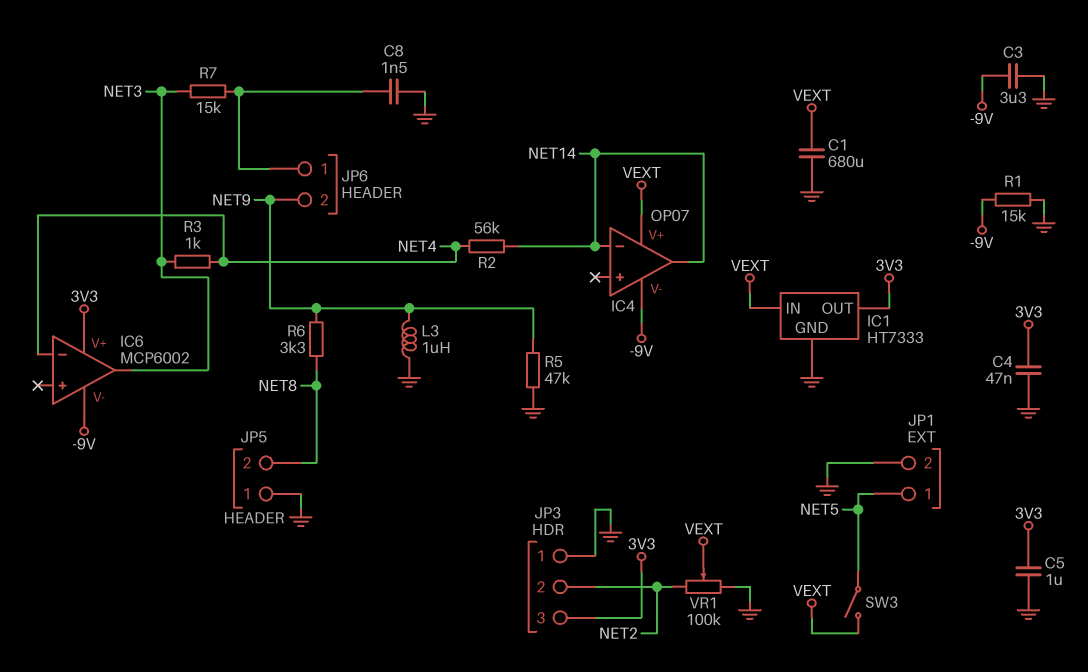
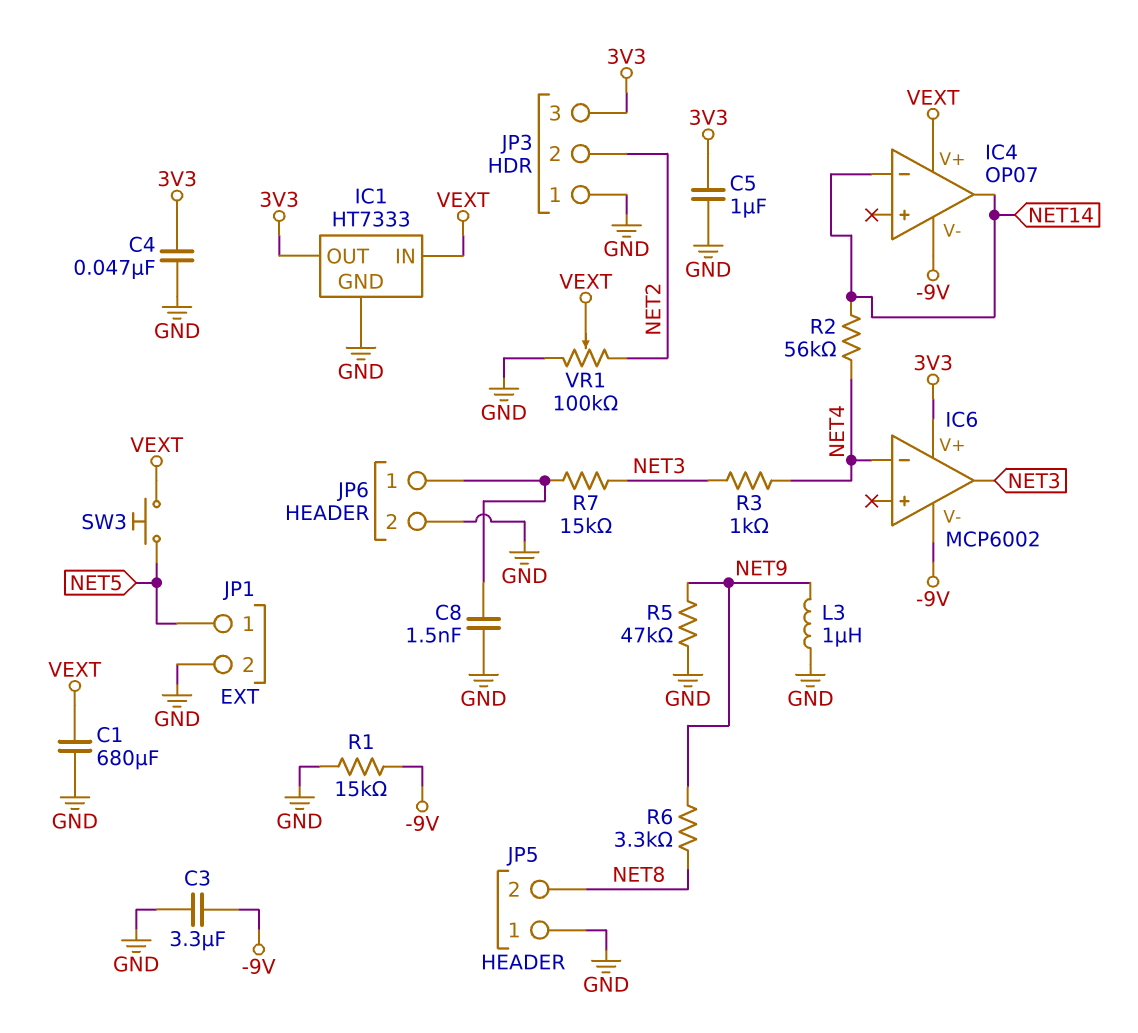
JP6 pin 2: NET9 -> GND
SW3: switch (NET5, VEXT) -> button (NET5, VEXT)

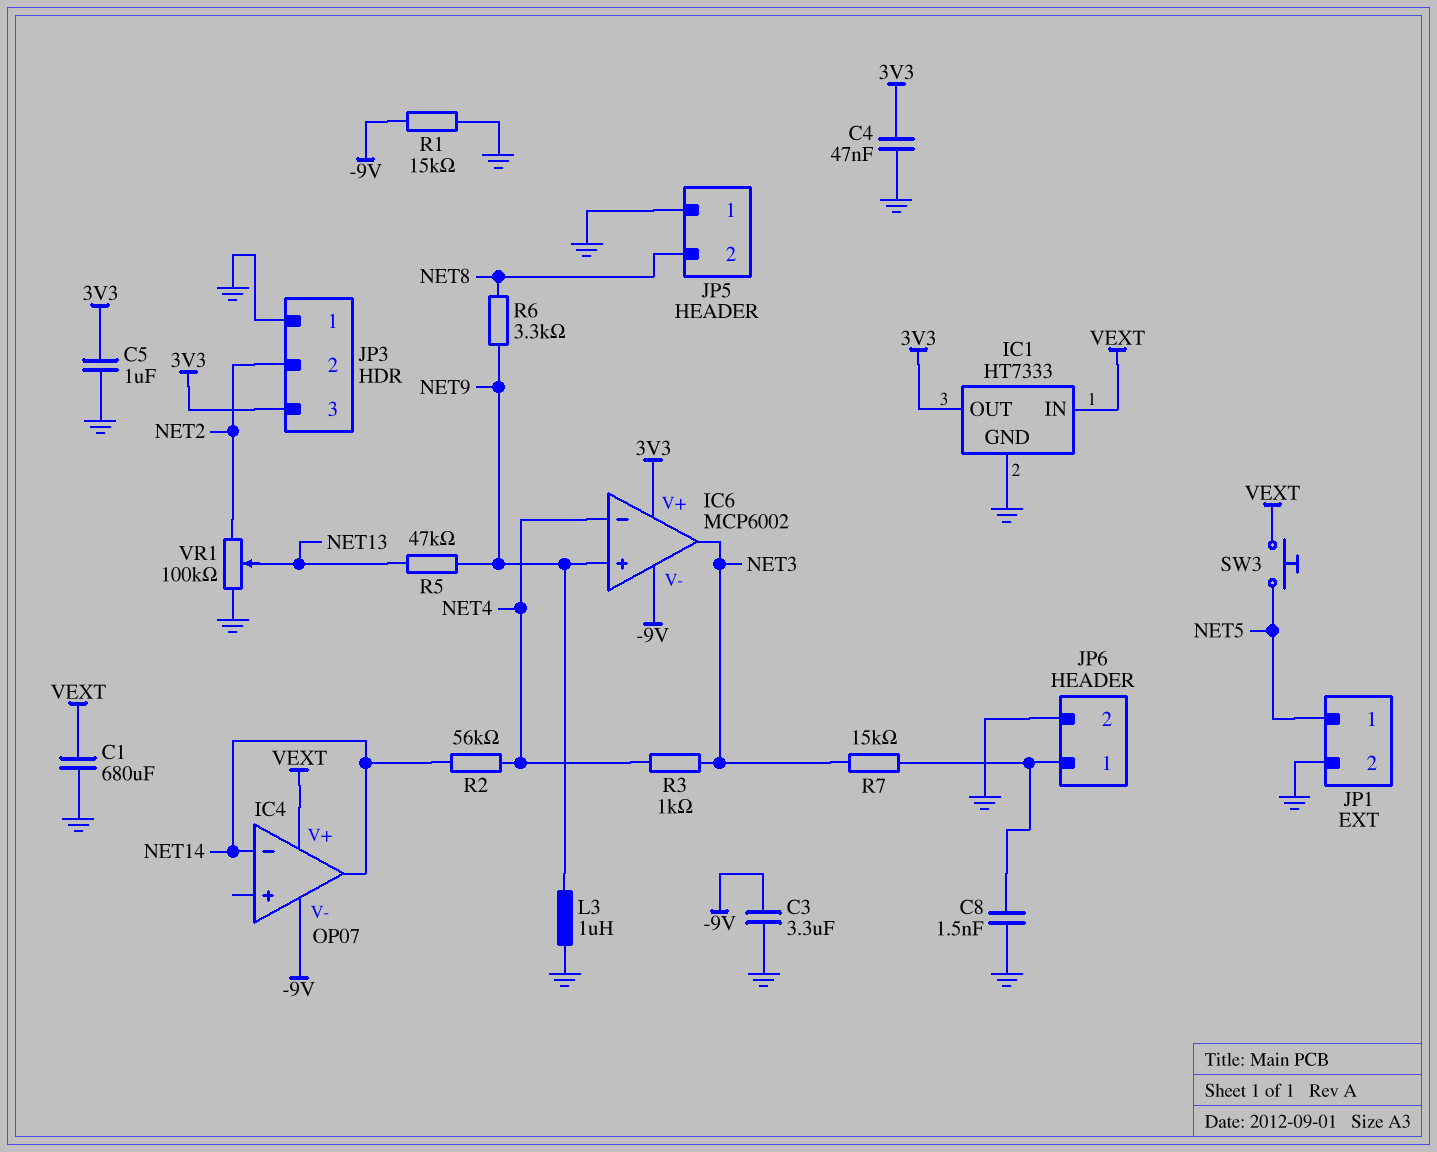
IC6 pin in+: none -> NET9
R5: 47k (GND, NET9) -> 47k (NET9, NET13)
VR1: 100k (GND, NET2, wiper VEXT) -> 100k (GND, NET2, wiper NET13)

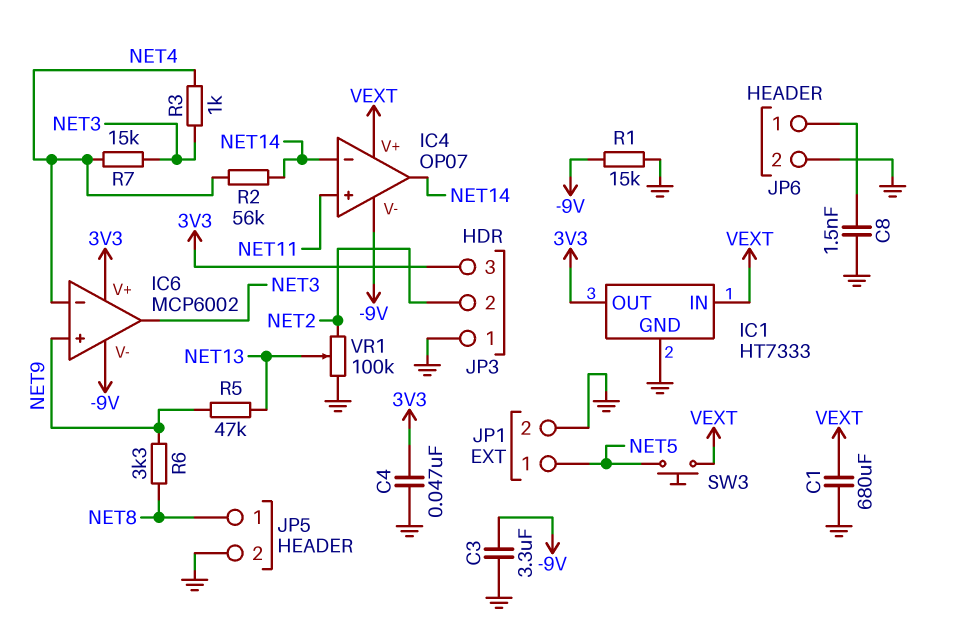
C5: 1uF (3V3, GND) -> none
IC4 pin in+: none -> NET11
JP5 pin 1: GND -> NET8
JP5 pin 2: NET8 -> GND
L3: 1uH (GND, NET9) -> none
R7: 15k (JP6/1, NET3) -> 15k (NET3, NET4)

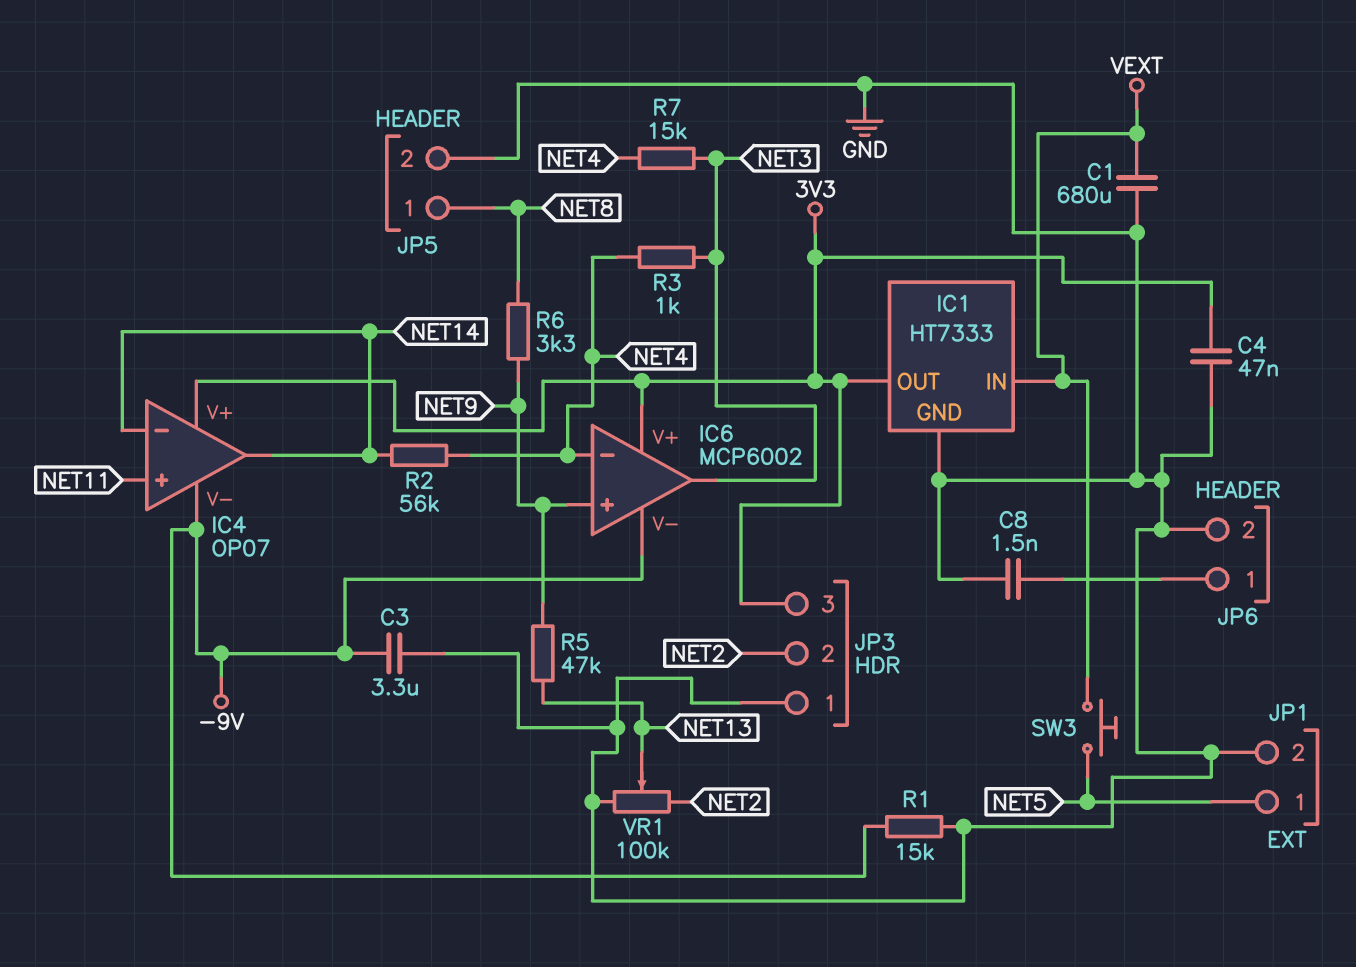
IC4 pin V+: VEXT -> 3V3

